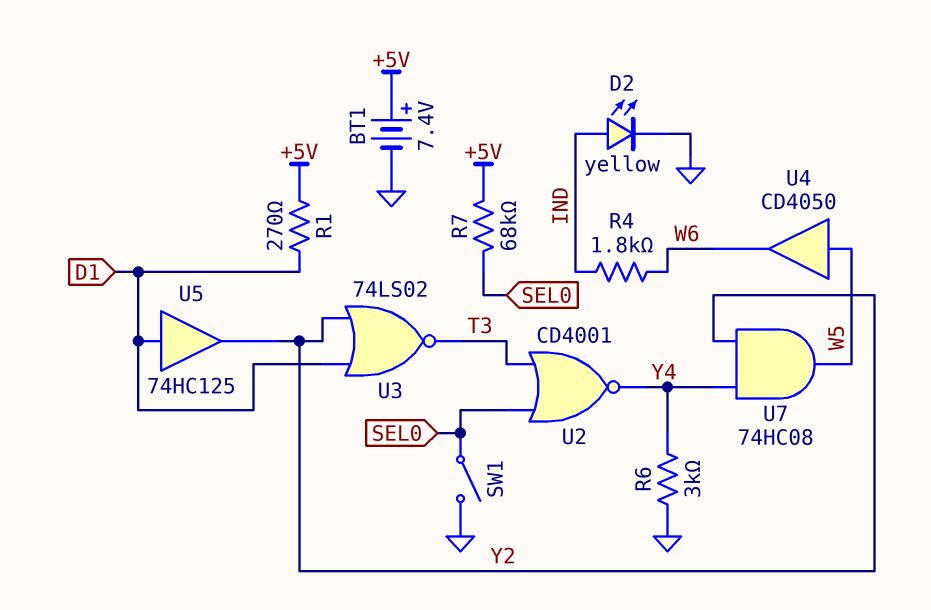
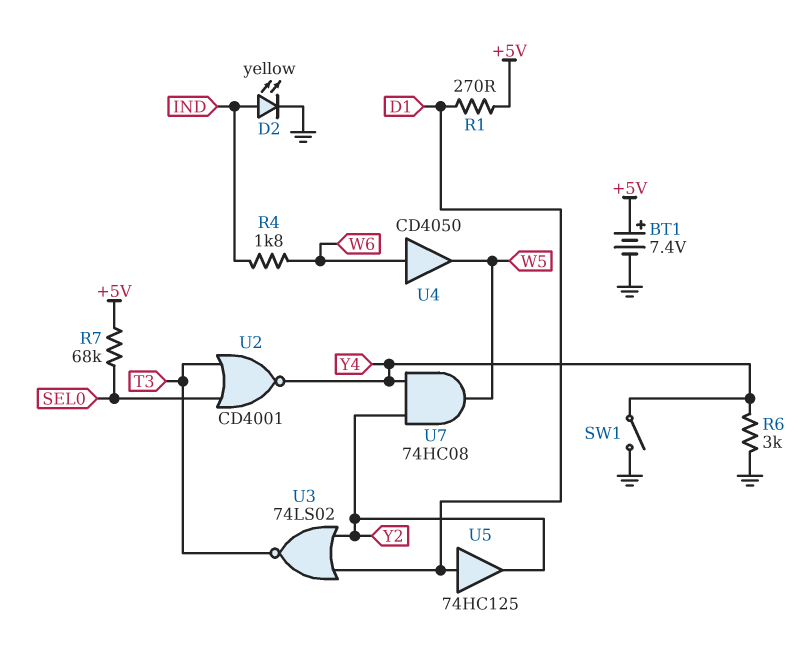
SW1: switch (GND, SEL0) -> switch (GND, Y4)
U4: buffer CD4050 (in W5, out W6) -> buffer CD4050 (in W6, out W5)

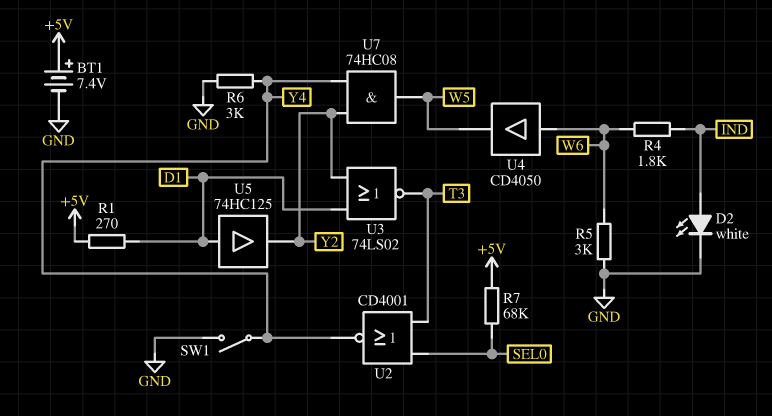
D2: LED yellow (A IND, K GND) -> LED white (A IND, K GND)
R5: none -> 3k (GND, W6)

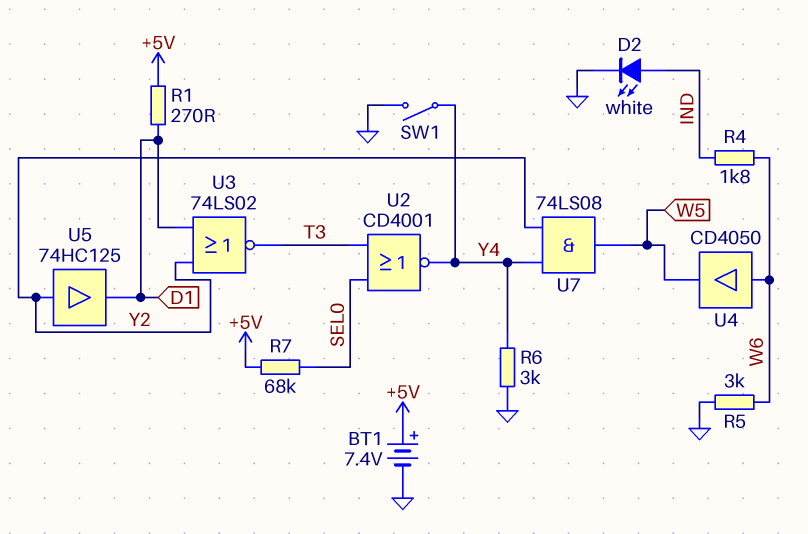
U5: buffer 74HC125 (in D1, out Y2) -> buffer 74HC125 (in Y2, out D1)
U7: AND 74HC08 (in Y2, in Y4, out W5) -> AND 74LS08 (in Y2, in Y4, out W5)

